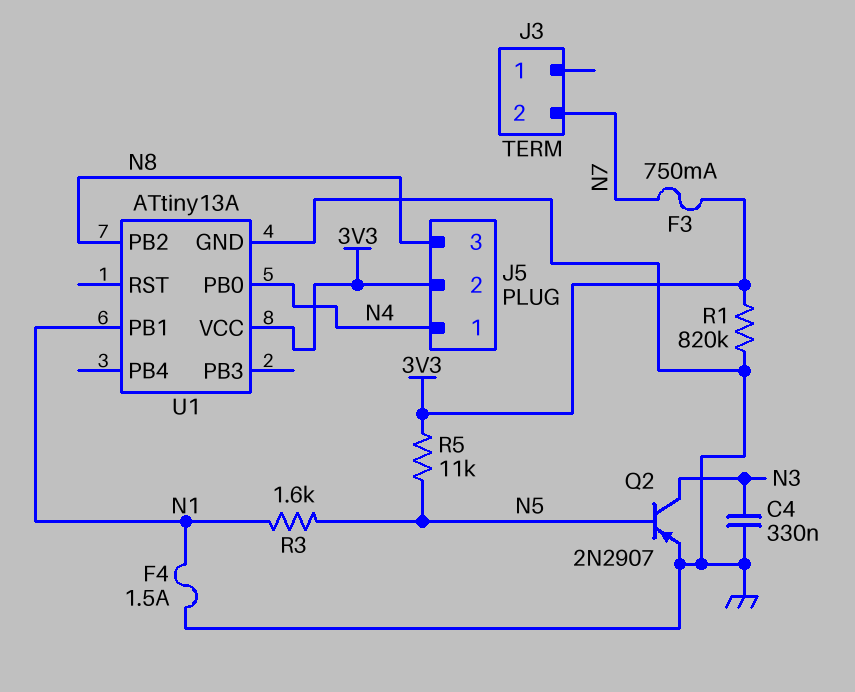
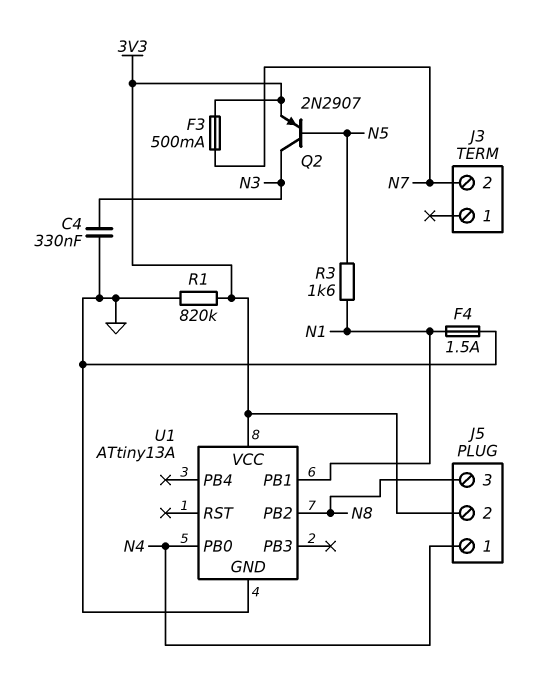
F3: 750mA (3V3, N7) -> 500mA (3V3, N7)
Q2: PNP 2N2907 (B N5, C N3, E GND) -> PNP 2N2907 (B N5, C N3, E 3V3)
R5: 11k (3V3, N5) -> none

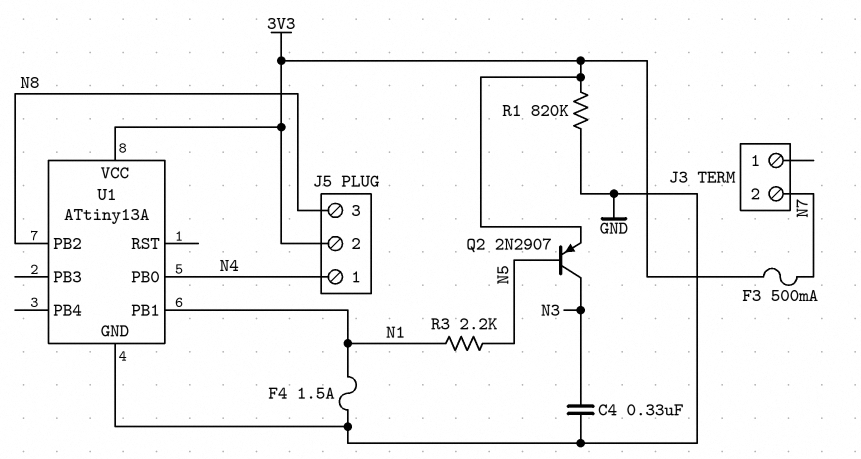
R3: 1.6k (N1, N5) -> 2.2k (N1, N5)

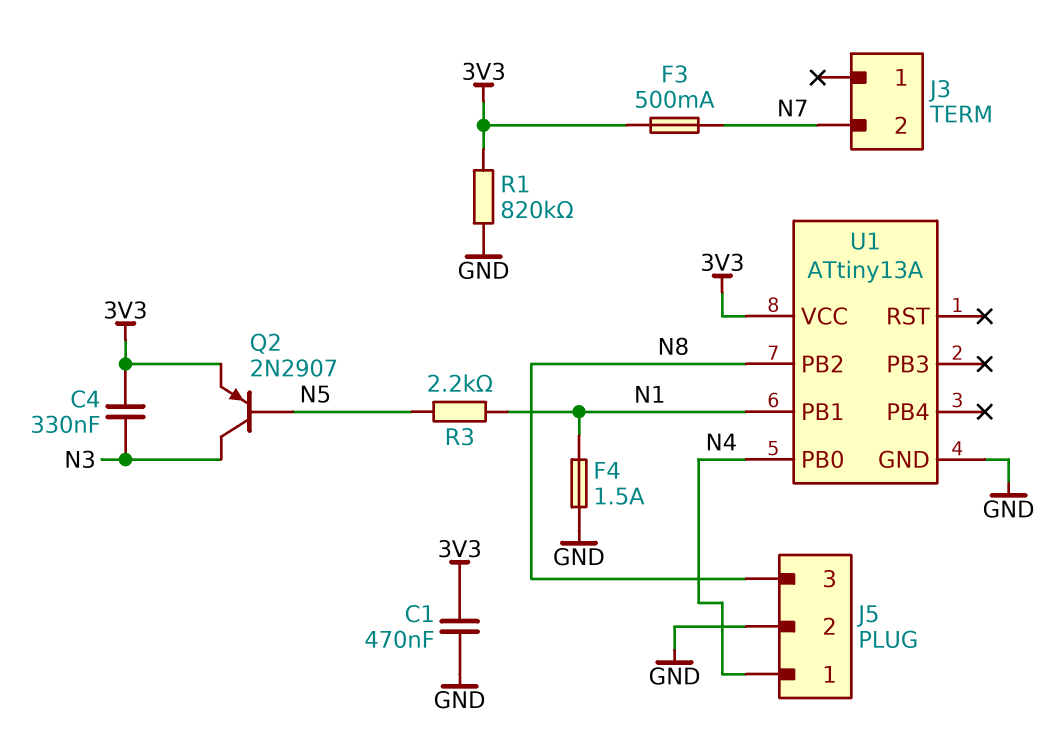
C1: none -> 470nF (3V3, GND)
C4: 330nF (GND, N3) -> 330nF (3V3, N3)
J5 pin 2: 3V3 -> GND

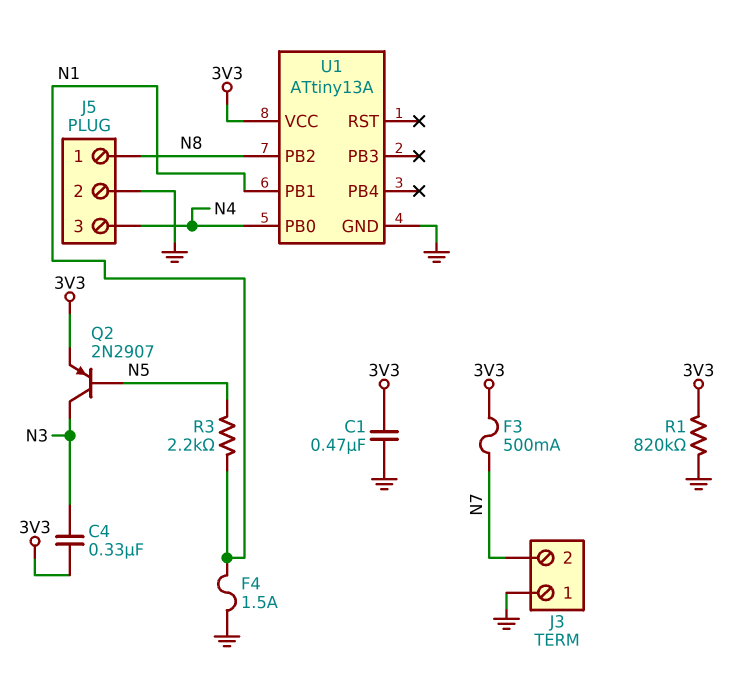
J3 pin 1: none -> GND
J5 pin 1: N4 -> N8
J5 pin 3: N8 -> N4

